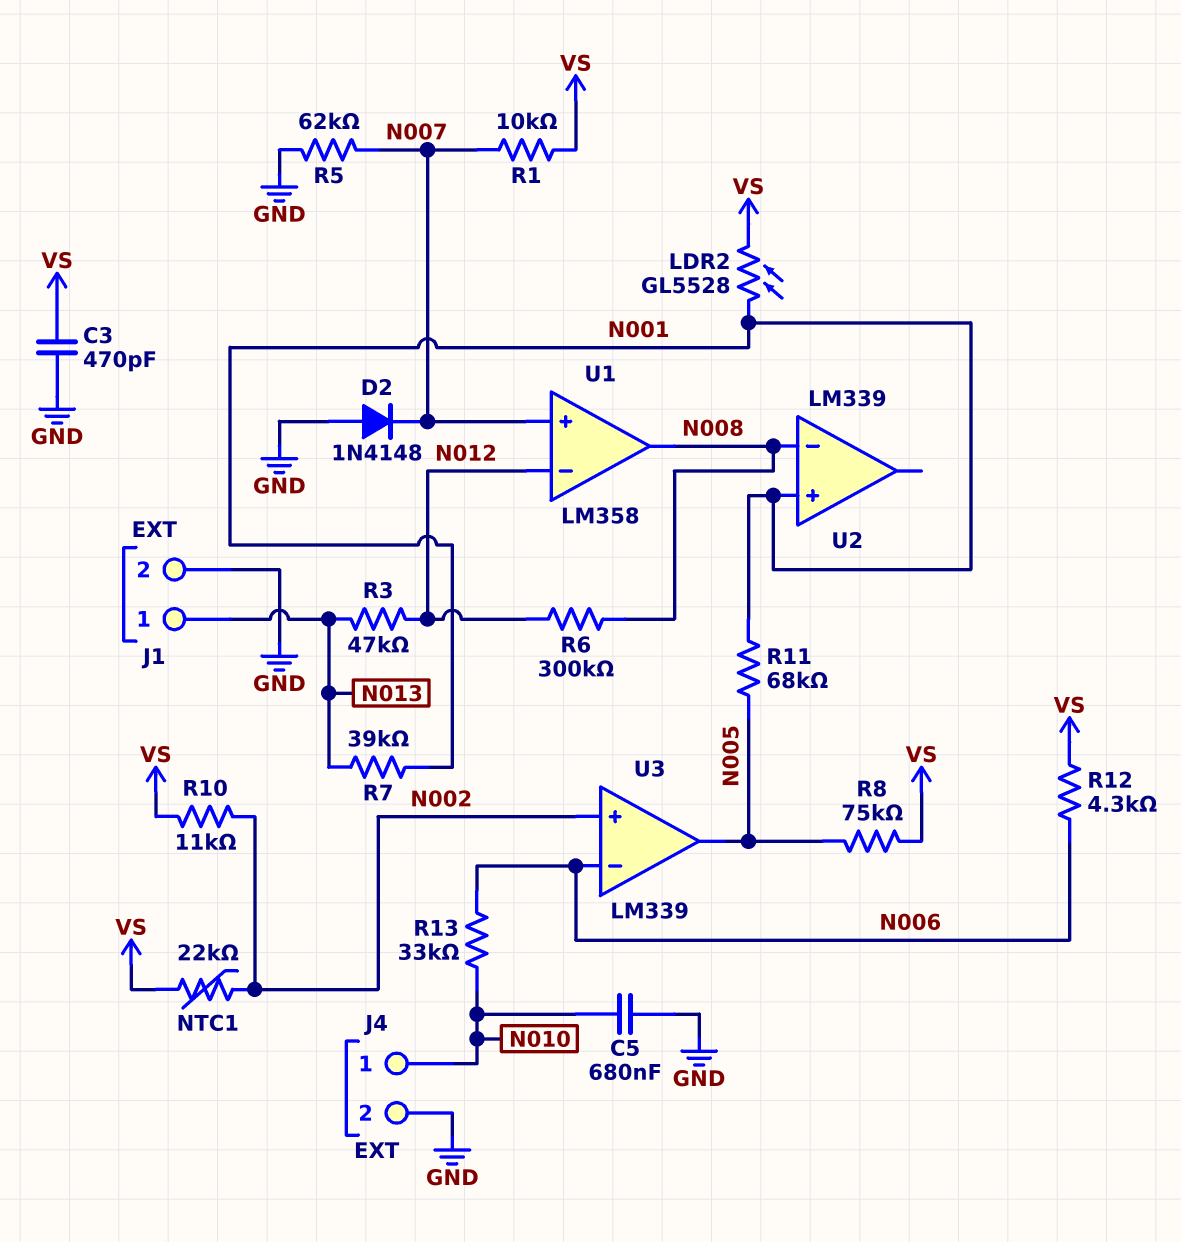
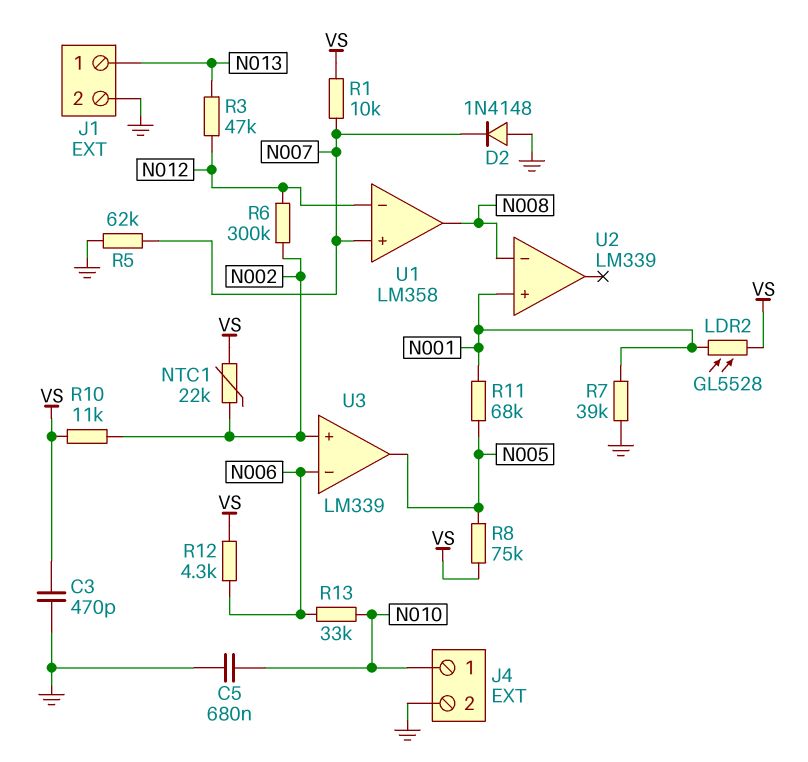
R6: 300k (N008, N012) -> 300k (N002, N012)
R7: 39k (N001, N013) -> 39k (GND, N001)

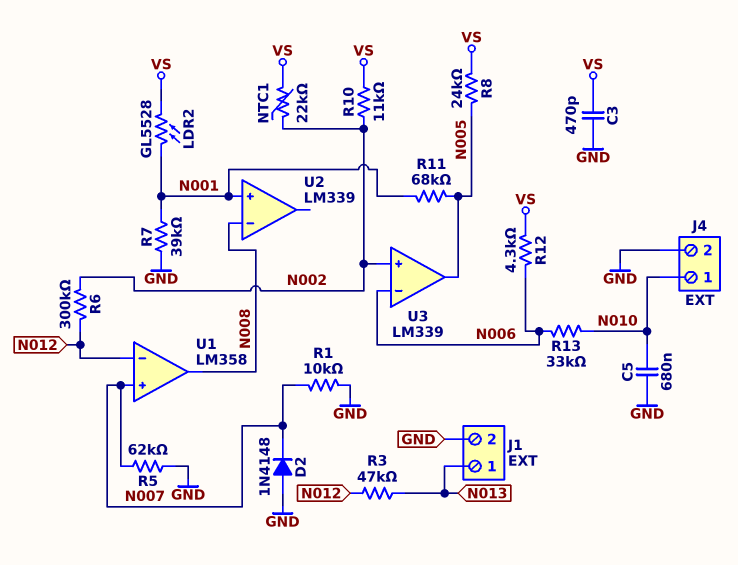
R1: 10k (N007, VS) -> 10k (GND, N007)
R8: 75k (N005, VS) -> 24k (N005, VS)

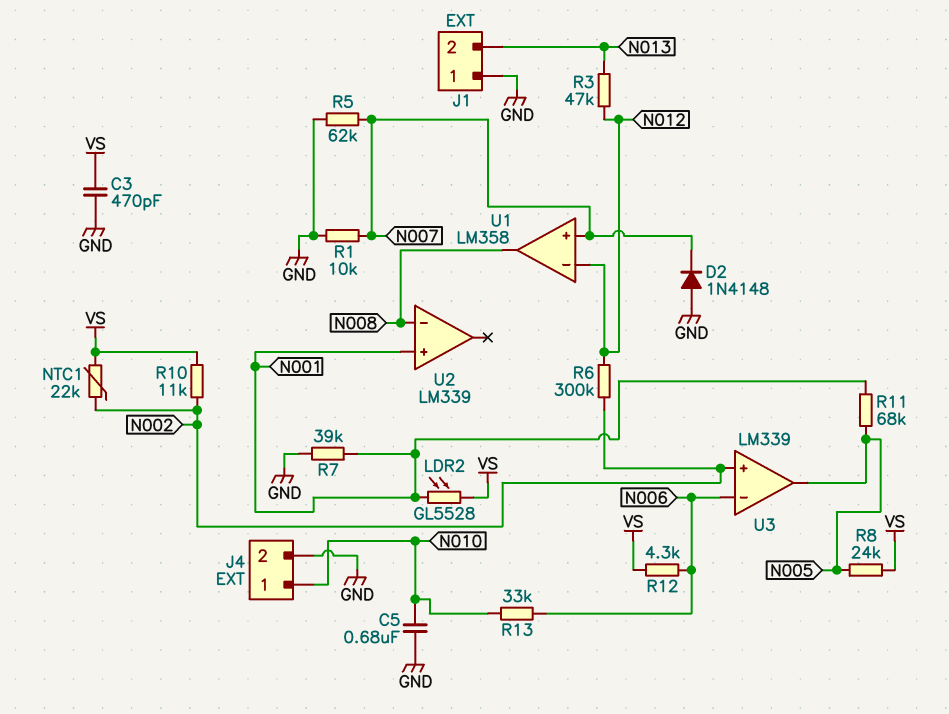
J1 pin 1: N013 -> GND
J1 pin 2: GND -> N013

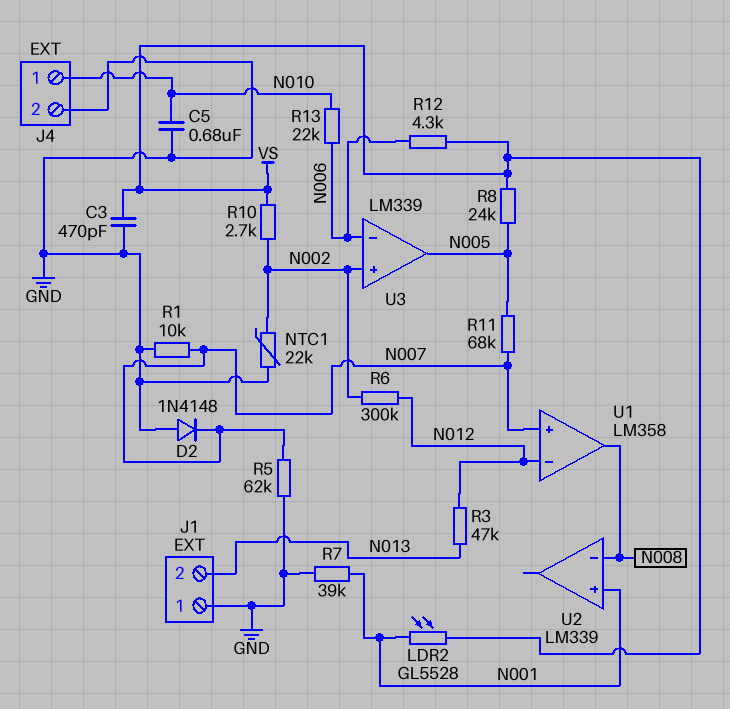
NTC1: 22k (N002, VS) -> 22k (GND, N002)
R10: 11k (N002, VS) -> 2.7k (N002, VS)
R11: 68k (N001, N005) -> 68k (N005, N007)
R13: 33k (N006, N010) -> 22k (N006, N010)

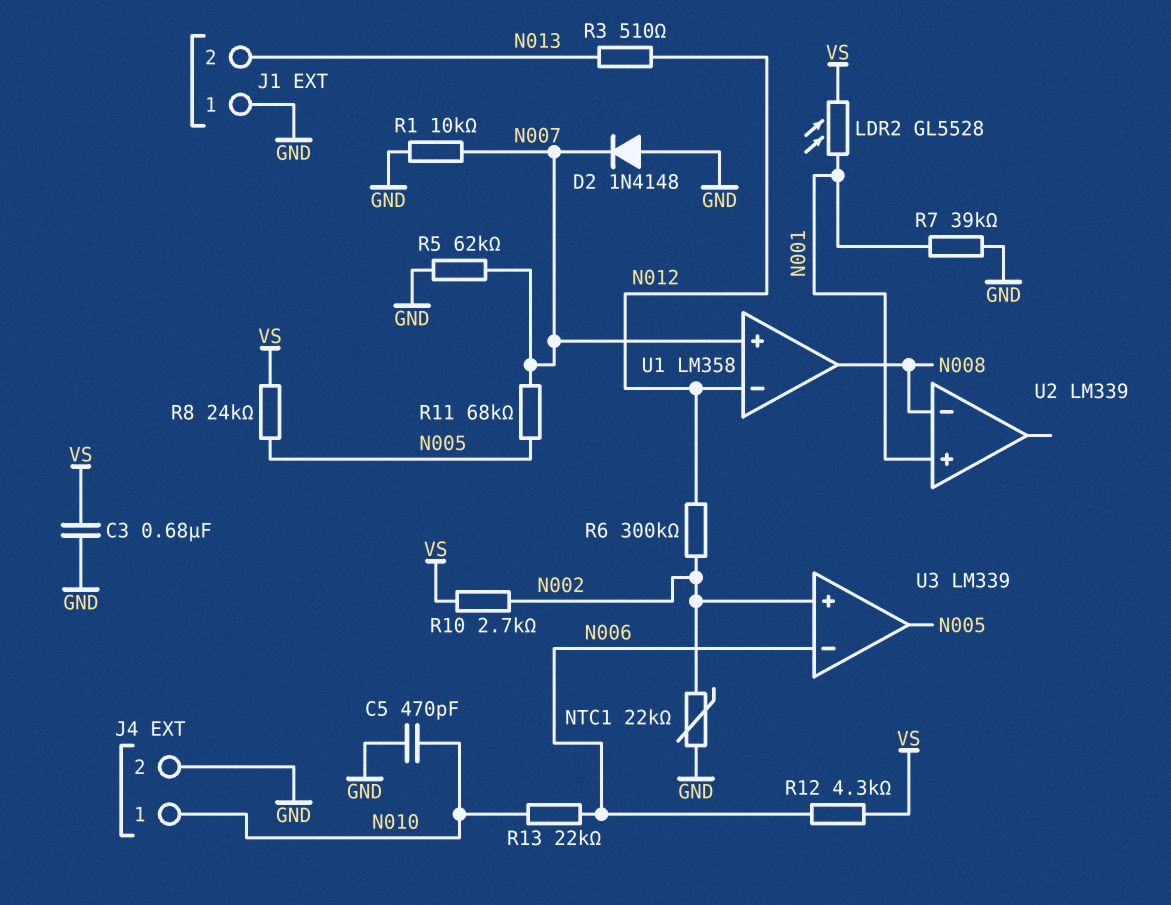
C3: 470pF (GND, VS) -> 680nF (GND, VS)
C5: 680nF (GND, N010) -> 470pF (GND, N010)
R3: 47k (N012, N013) -> 510 (N012, N013)

